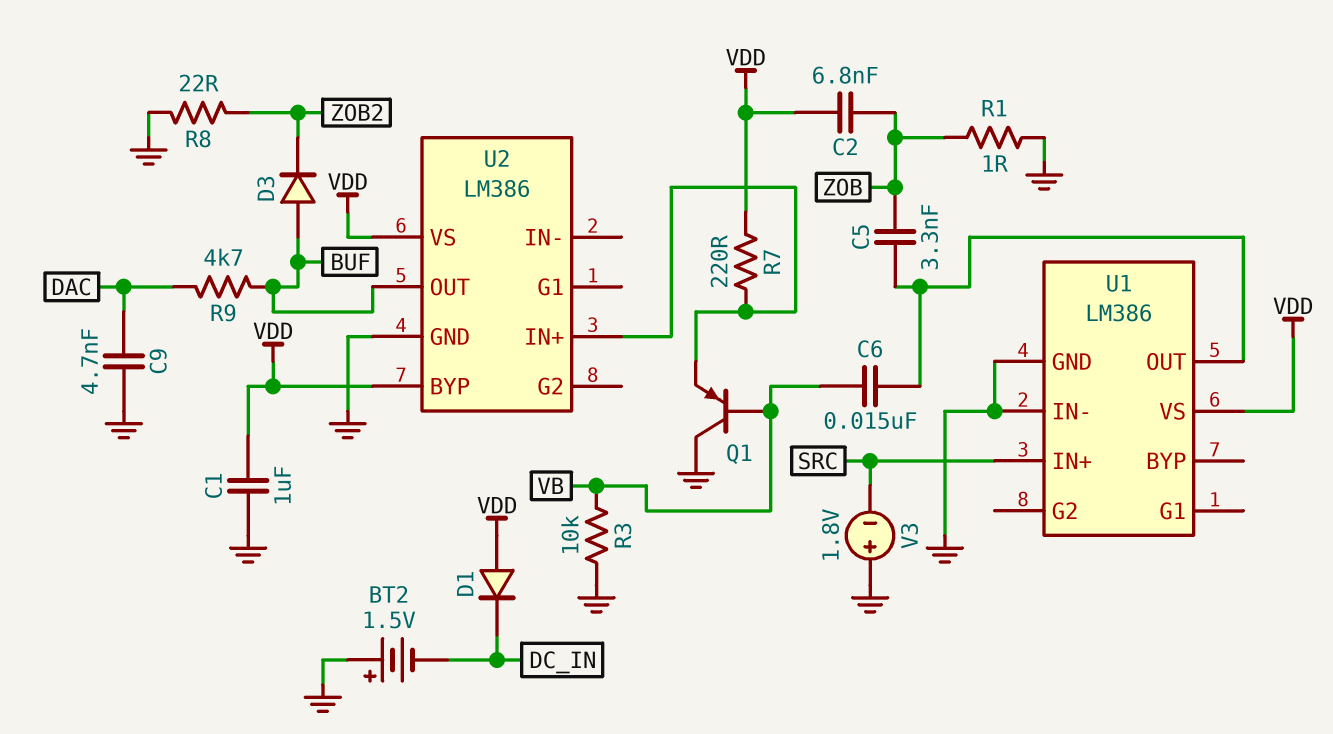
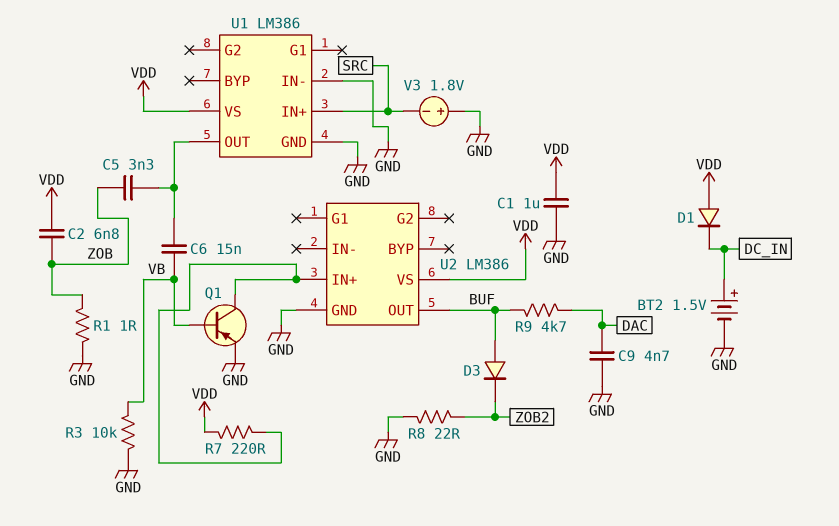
BT2: 1.5V (plus GND, minus DC_IN) -> 1.5V (plus DC_IN, minus GND)
Q1: PNP (B VB, C GND, E U2/IN+) -> PNP (B VB, C U2/IN+, E GND)
U2 pin BYP: VDD -> none

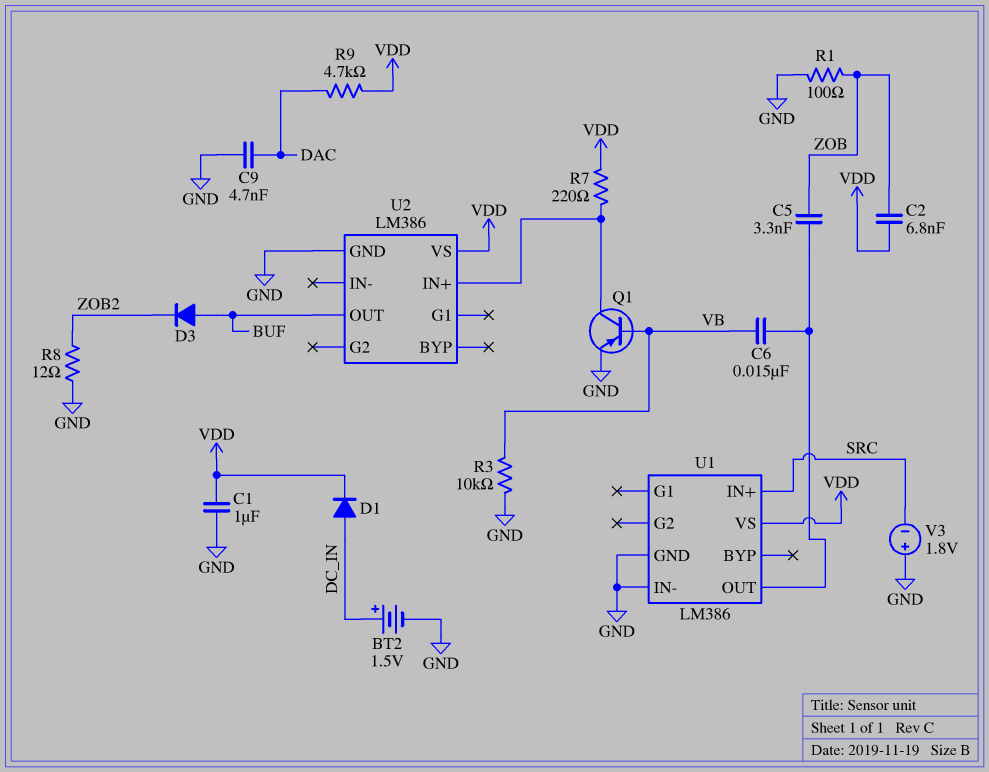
D1: diode (A VDD, K DC_IN) -> diode (A DC_IN, K VDD)
R1: 1 (GND, ZOB) -> 100 (GND, ZOB)
R8: 22 (GND, ZOB2) -> 12 (GND, ZOB2)
R9: 4.7k (BUF, DAC) -> 4.7k (DAC, VDD)

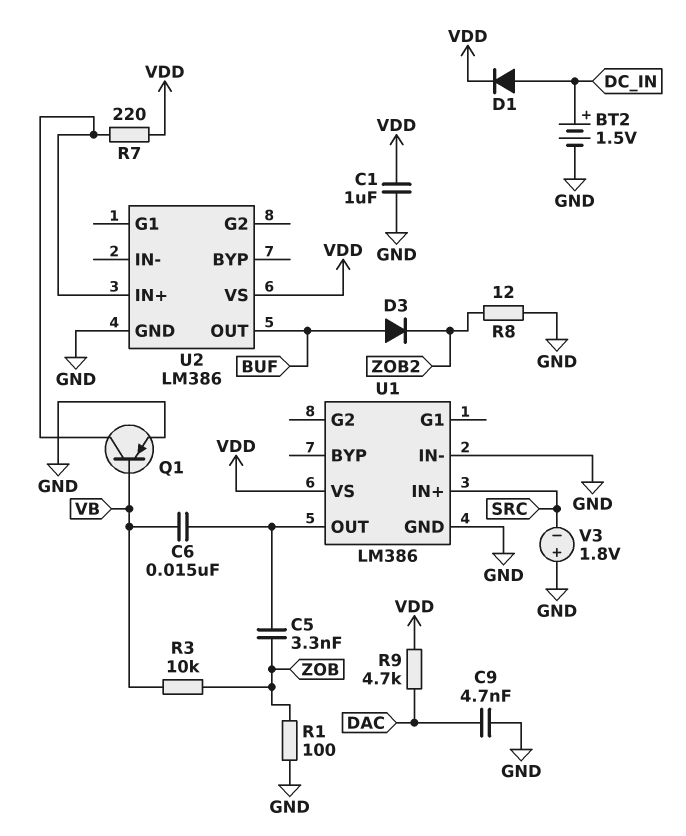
C2: 6.8nF (VDD, ZOB) -> none
R3: 10k (GND, VB) -> 10k (VB, ZOB)

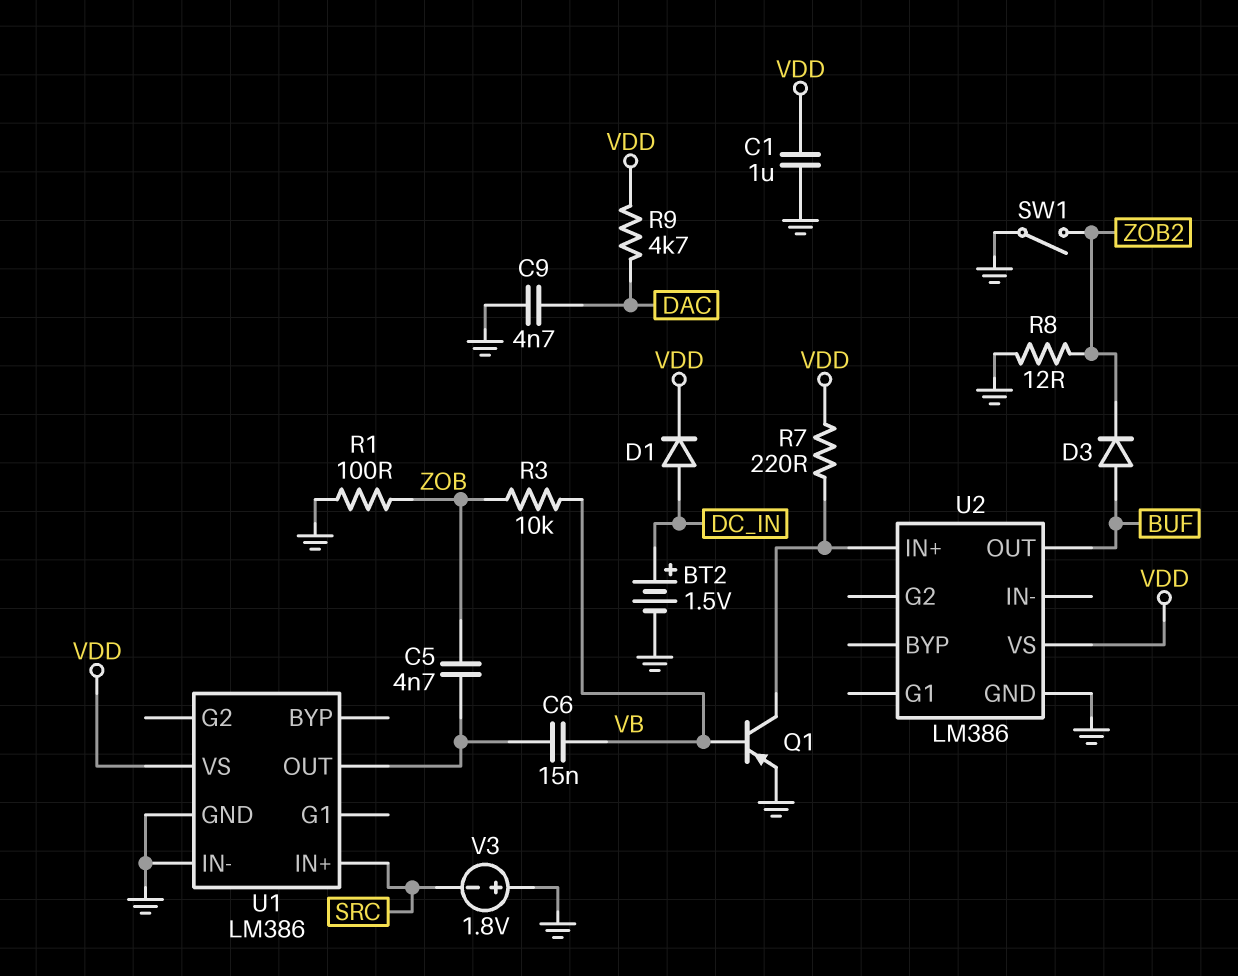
C5: 3.3nF (U1/OUT, ZOB) -> 4.7nF (U1/OUT, ZOB)
SW1: none -> switch (GND, ZOB2)

